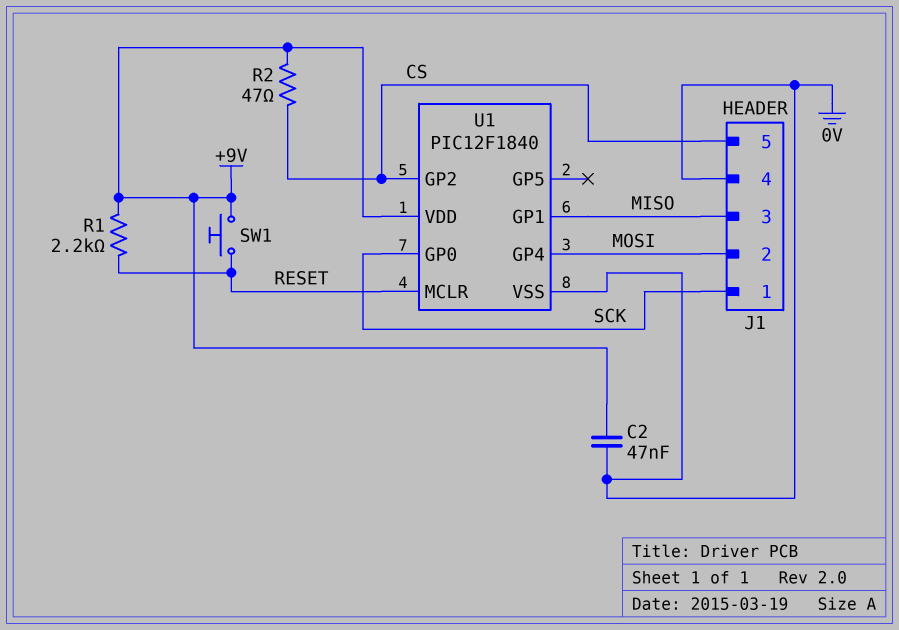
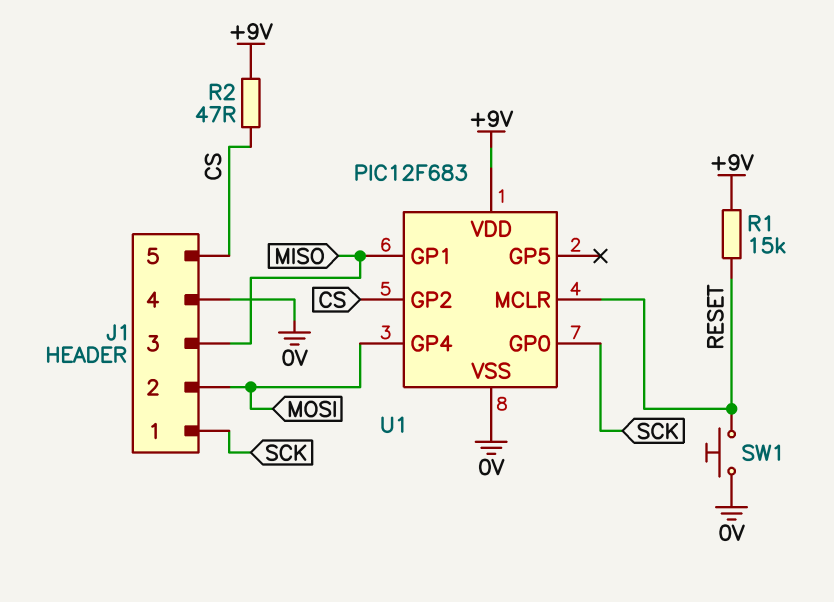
C2: 47nF (+9V, 0V) -> none
R1: 2.2k (+9V, RESET) -> 15k (+9V, RESET)
SW1: button (+9V, RESET) -> button (0V, RESET)
U1: PIC12F1840 -> PIC12F683

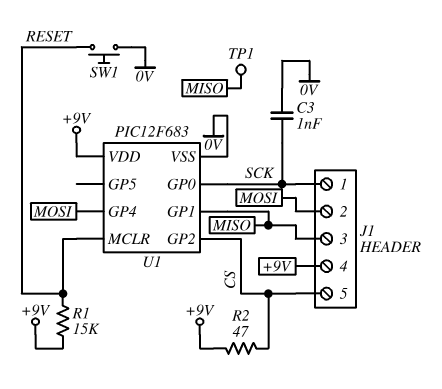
C3: none -> 1nF (0V, SCK)
J1 pin 4: 0V -> +9V
TP1: none -> test point (MISO)

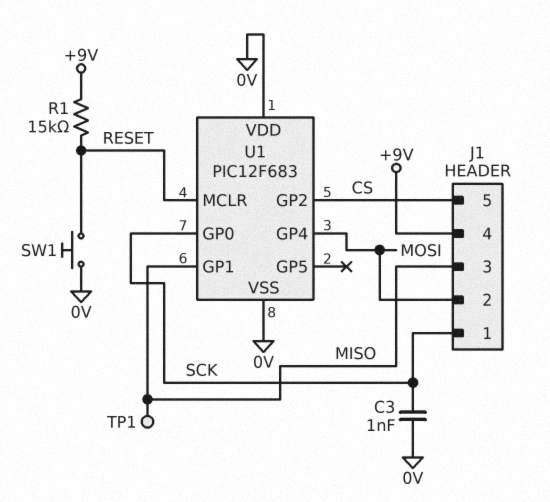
R2: 47 (+9V, CS) -> none
U1 pin VDD: +9V -> 0V

